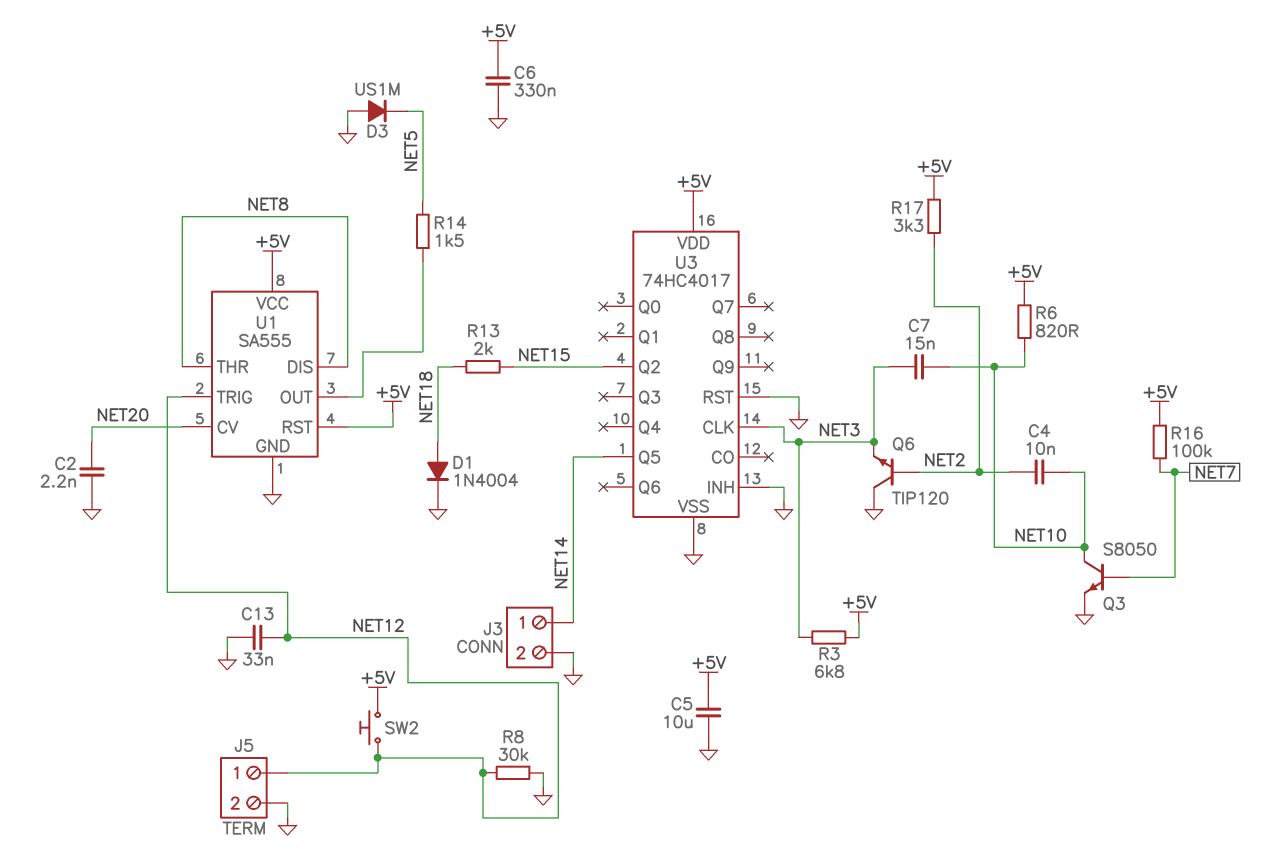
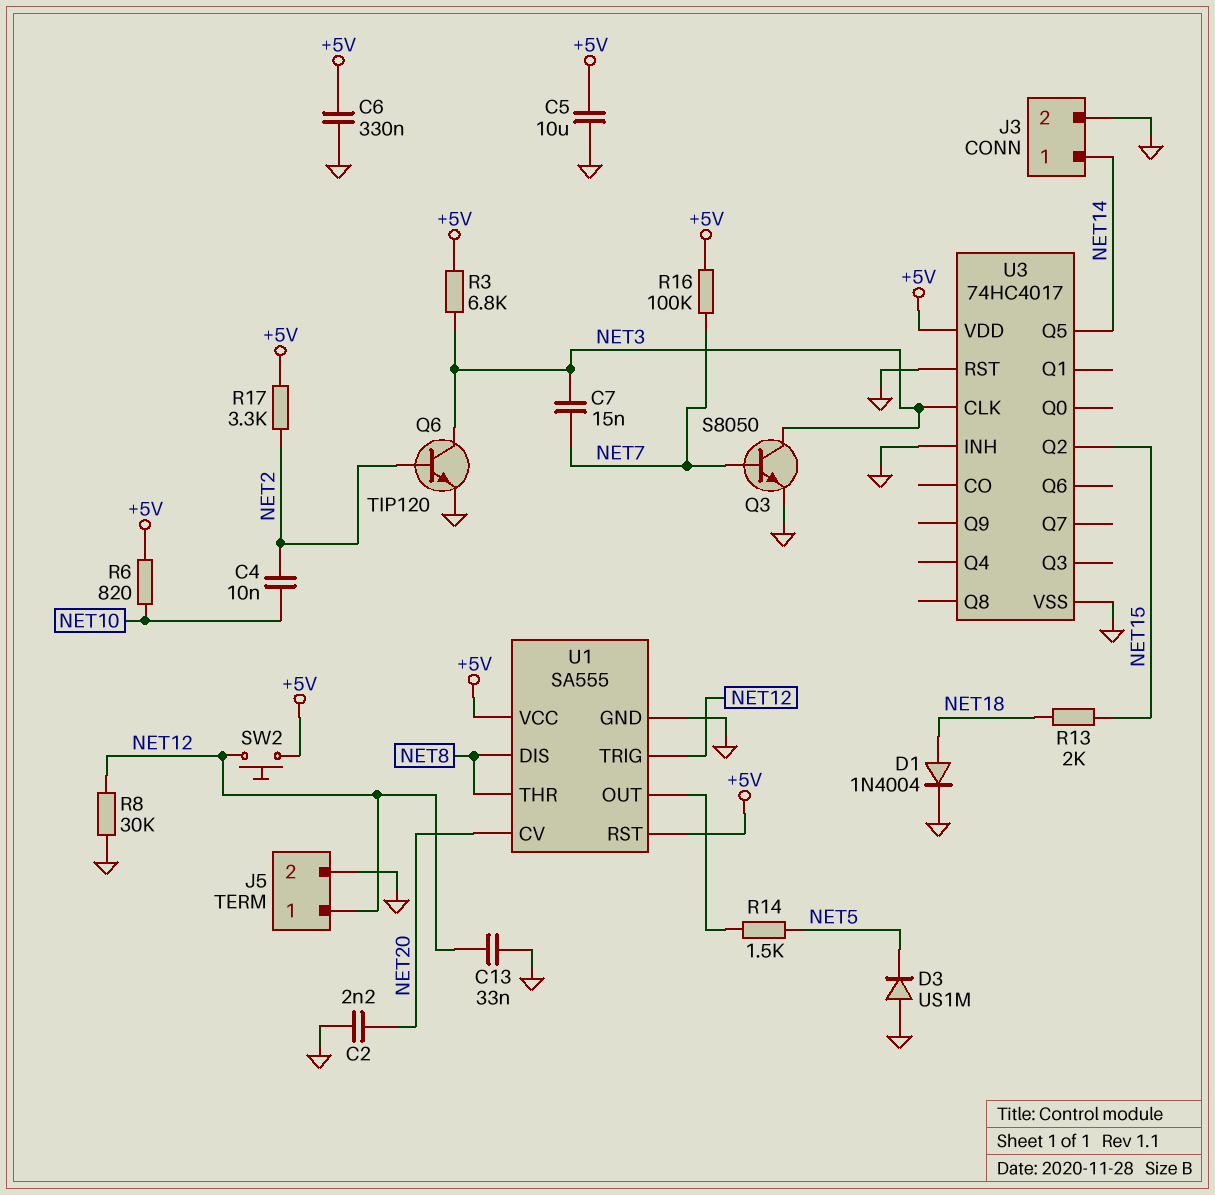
C7: 15nF (NET3, NET10) -> 15nF (NET3, NET7)
Q3: NPN S8050 (B NET7, C NET10, E GND) -> NPN S8050 (B NET7, C NET3, E GND)
Q6: NPN TIP120 (B NET2, C GND, E NET3) -> NPN TIP120 (B NET2, C NET3, E GND)

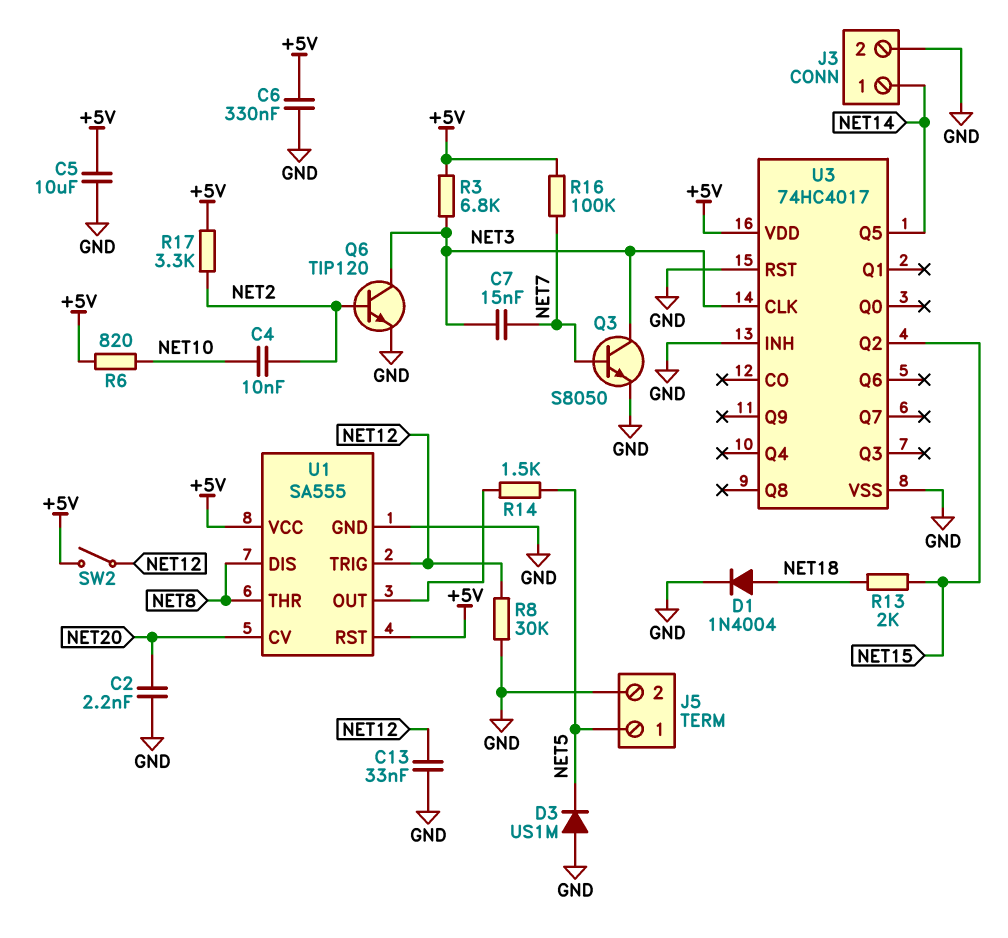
J5 pin 1: NET12 -> NET5
SW2: button (+5V, NET12) -> switch (+5V, NET12)

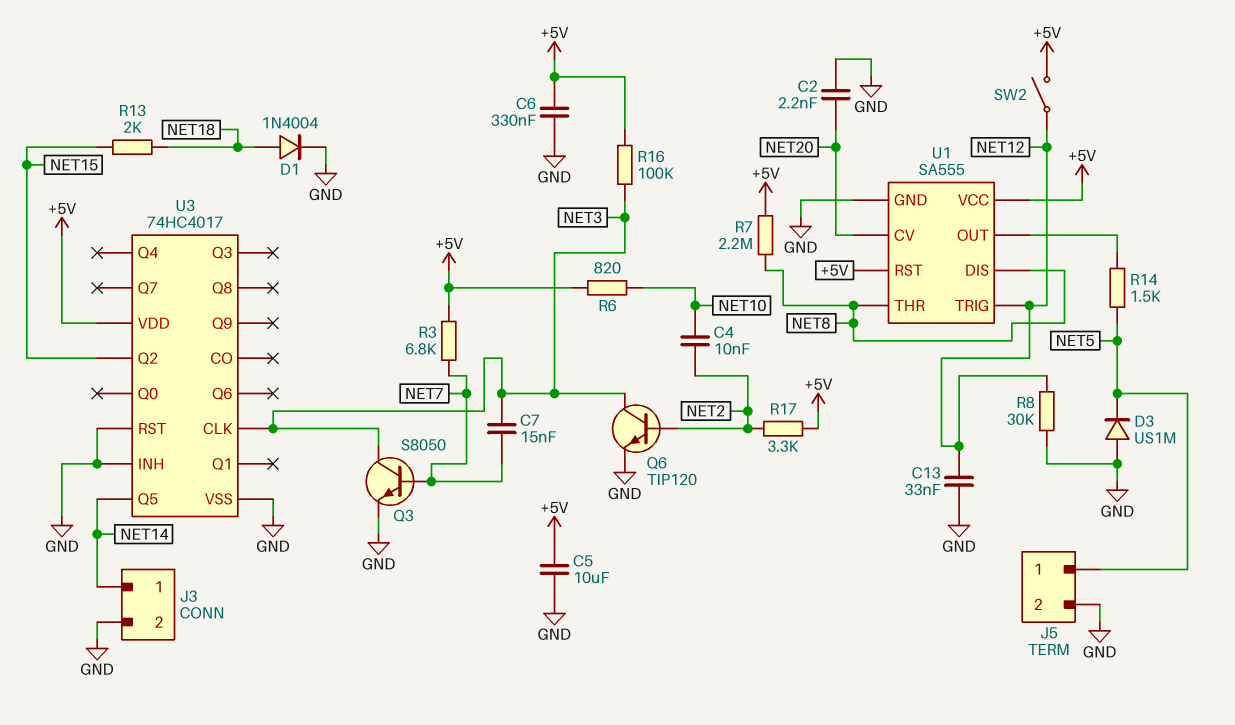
R3: 6.8k (+5V, NET3) -> 6.8k (+5V, NET7)
R7: none -> 2.2M (+5V, NET8)
R16: 100k (+5V, NET7) -> 100k (+5V, NET3)

